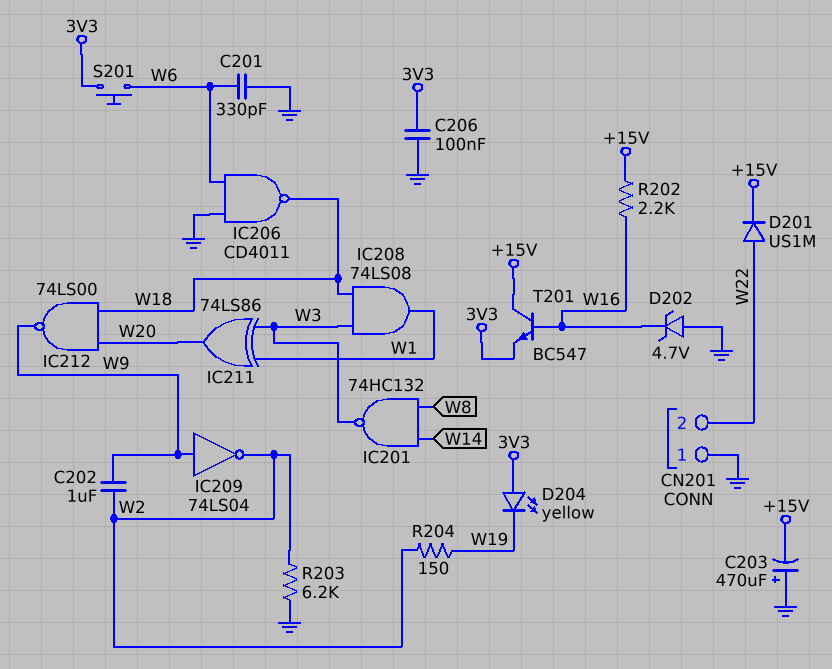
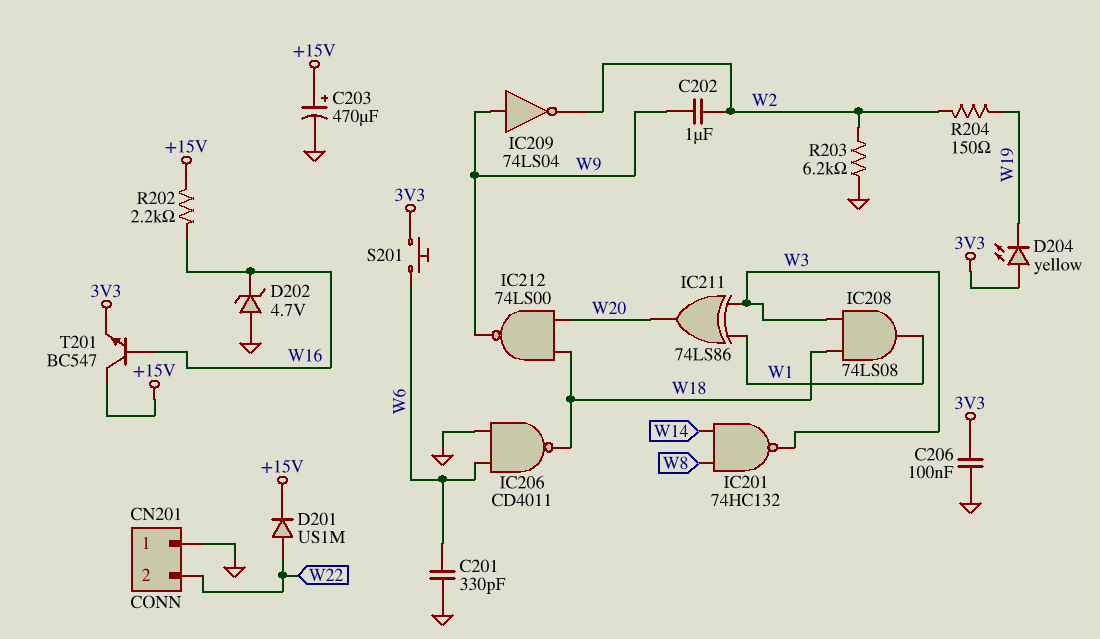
C203: 470uF (plus GND, minus +15V) -> 470uF (plus +15V, minus GND)

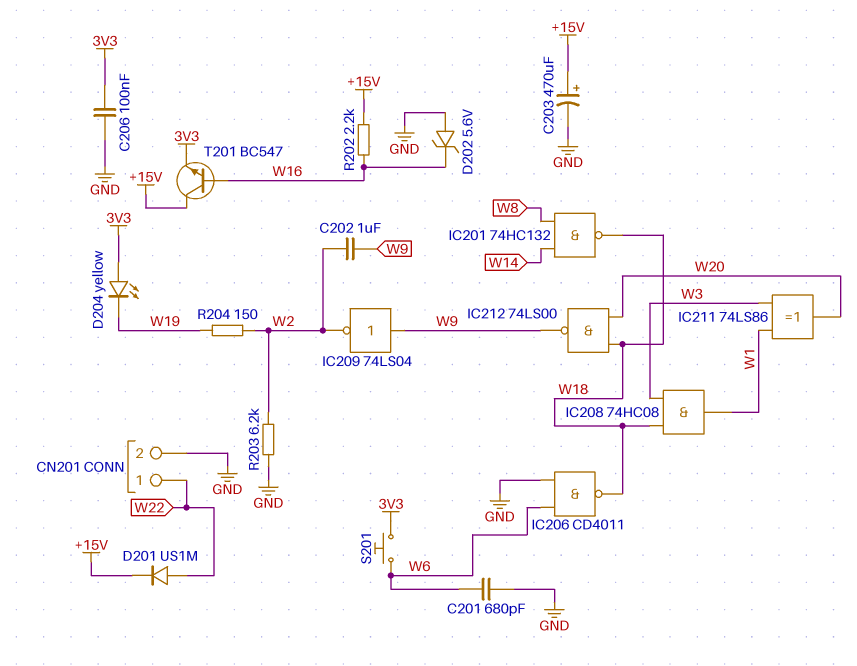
C201: 330pF (GND, W6) -> 680pF (GND, W6)
CN201 pin 1: GND -> W22
CN201 pin 2: W22 -> GND
D202: zener 4.7V (A GND, K W16) -> zener 5.6V (A GND, K W16)
IC201: NAND 74HC132 (in W8, in W14, out W3) -> NAND 74HC132 (in W8, in W14, out W18)
IC208: AND 74LS08 (in W3, in W18, out W1) -> AND 74HC08 (in W3, in W18, out W1)

